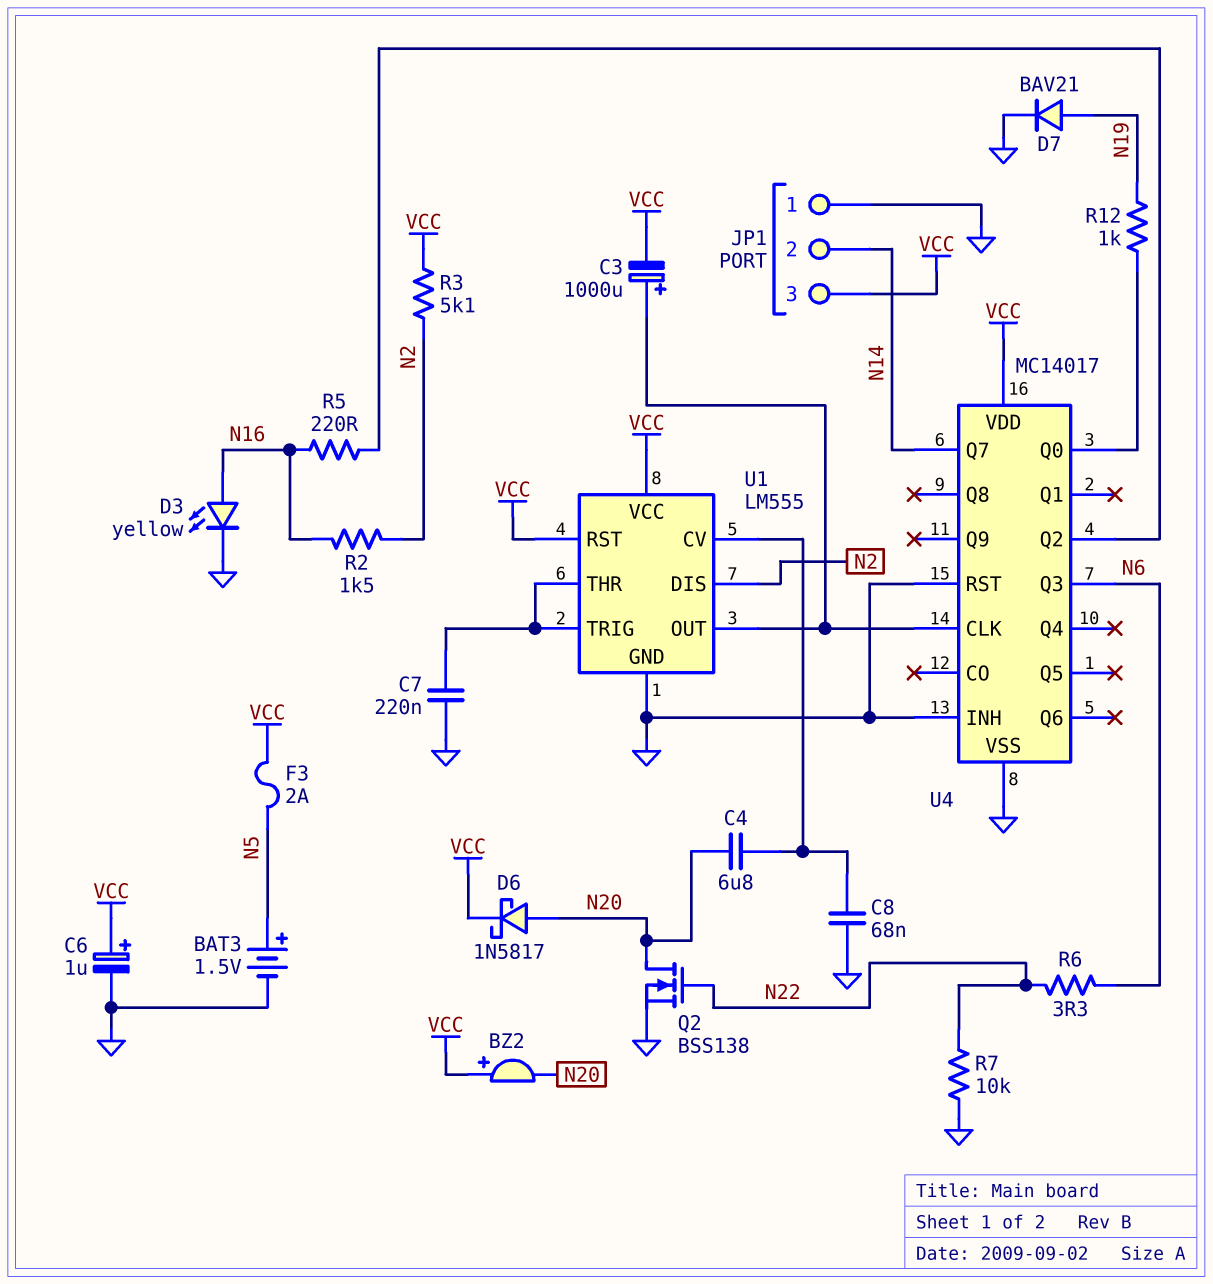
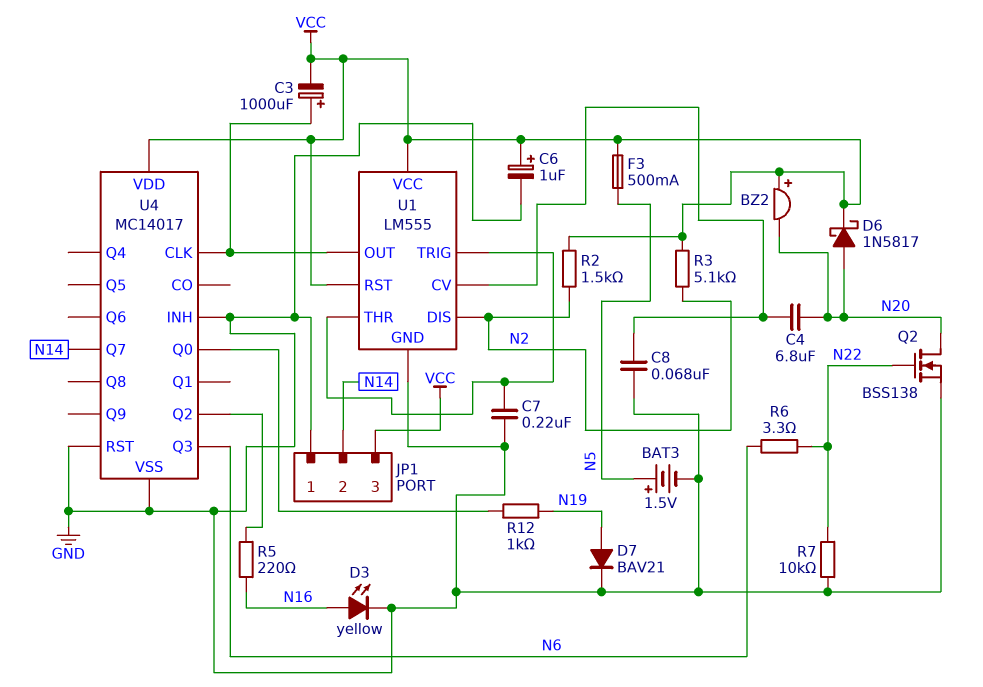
F3: 2A (N5, VCC) -> 500mA (N5, VCC)
R2: 1.5k (N2, N16) -> 1.5k (N2, VCC)

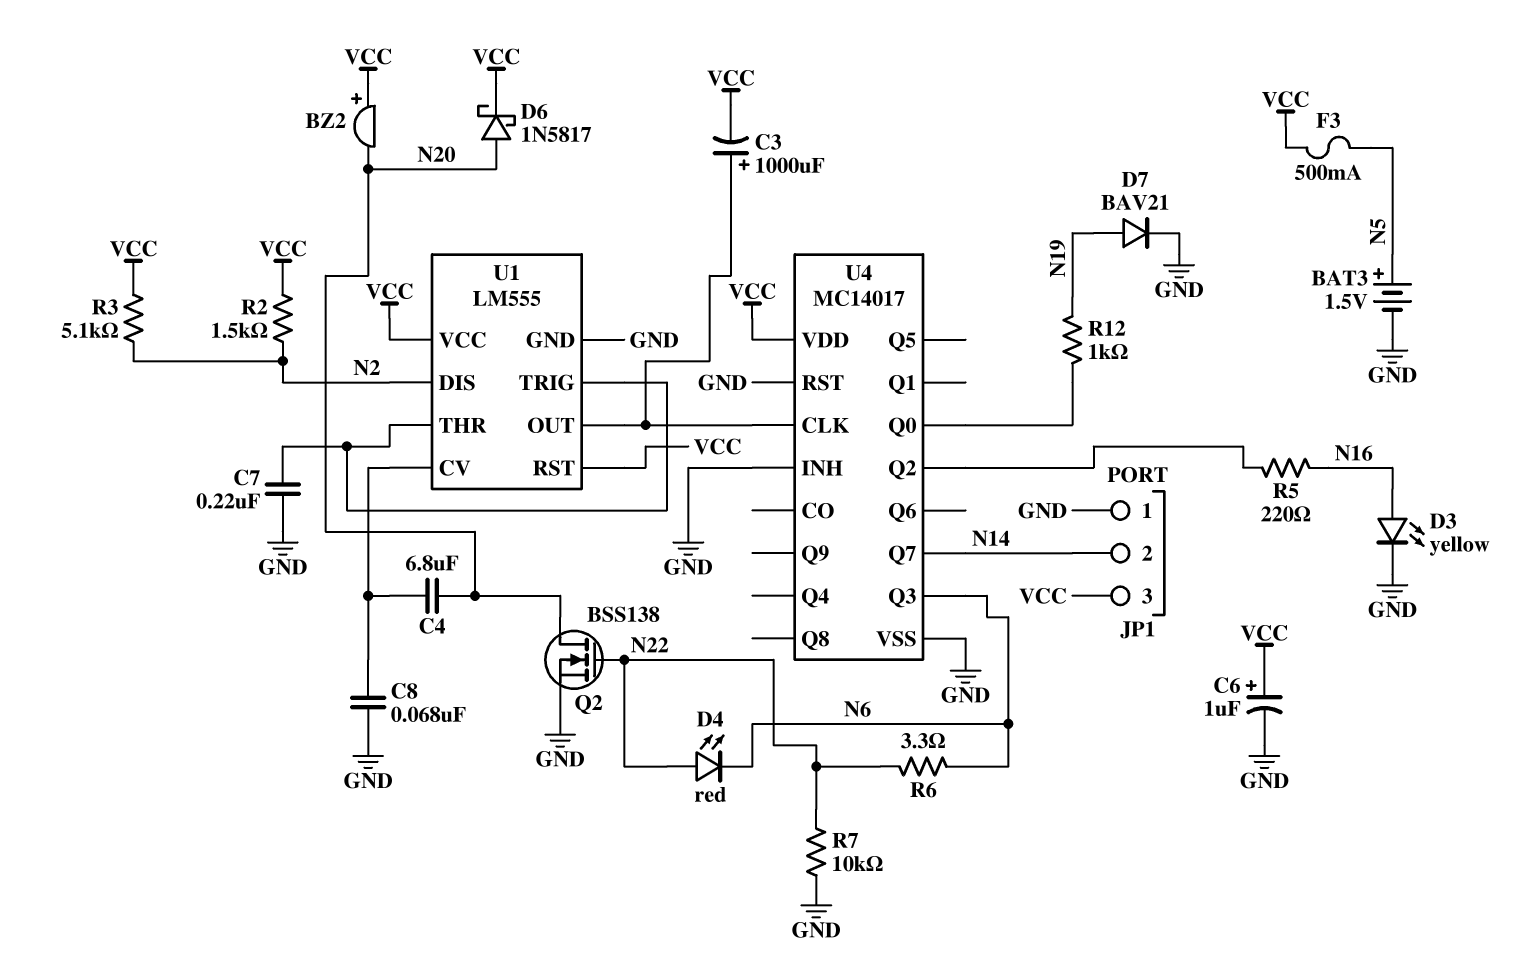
D4: none -> LED red (A N22, K N6)

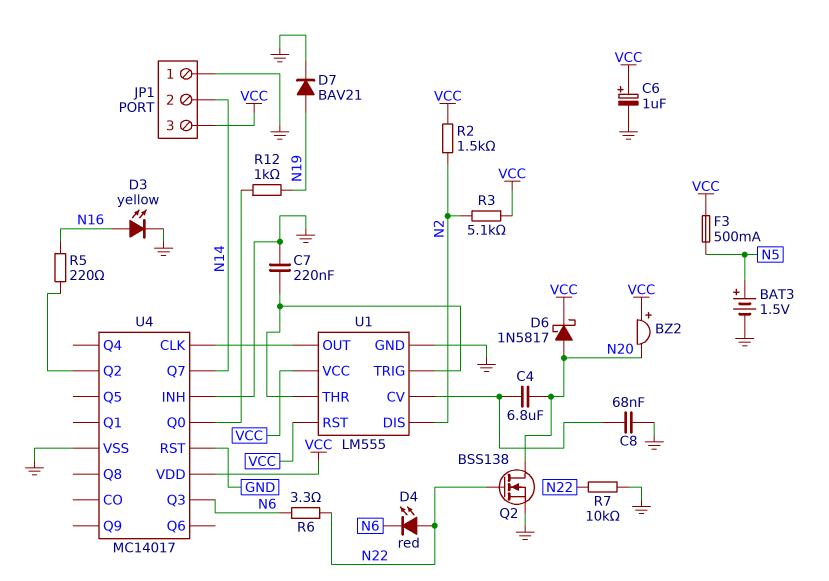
C3: 1000uF (plus U1/OUT, minus VCC) -> none

